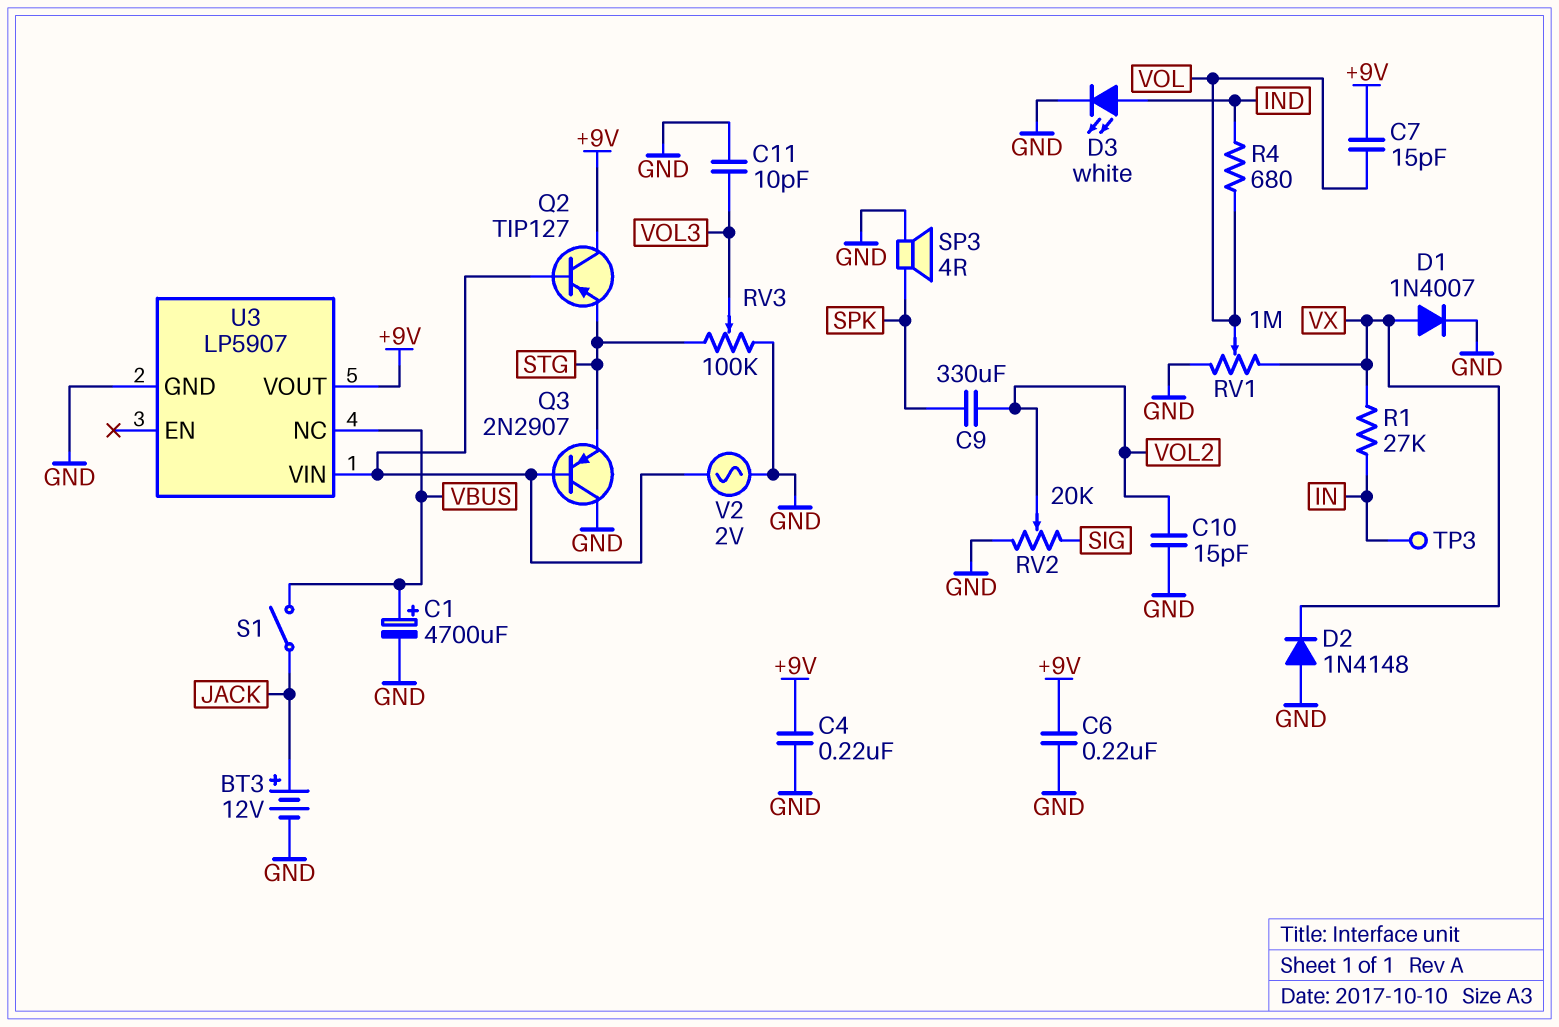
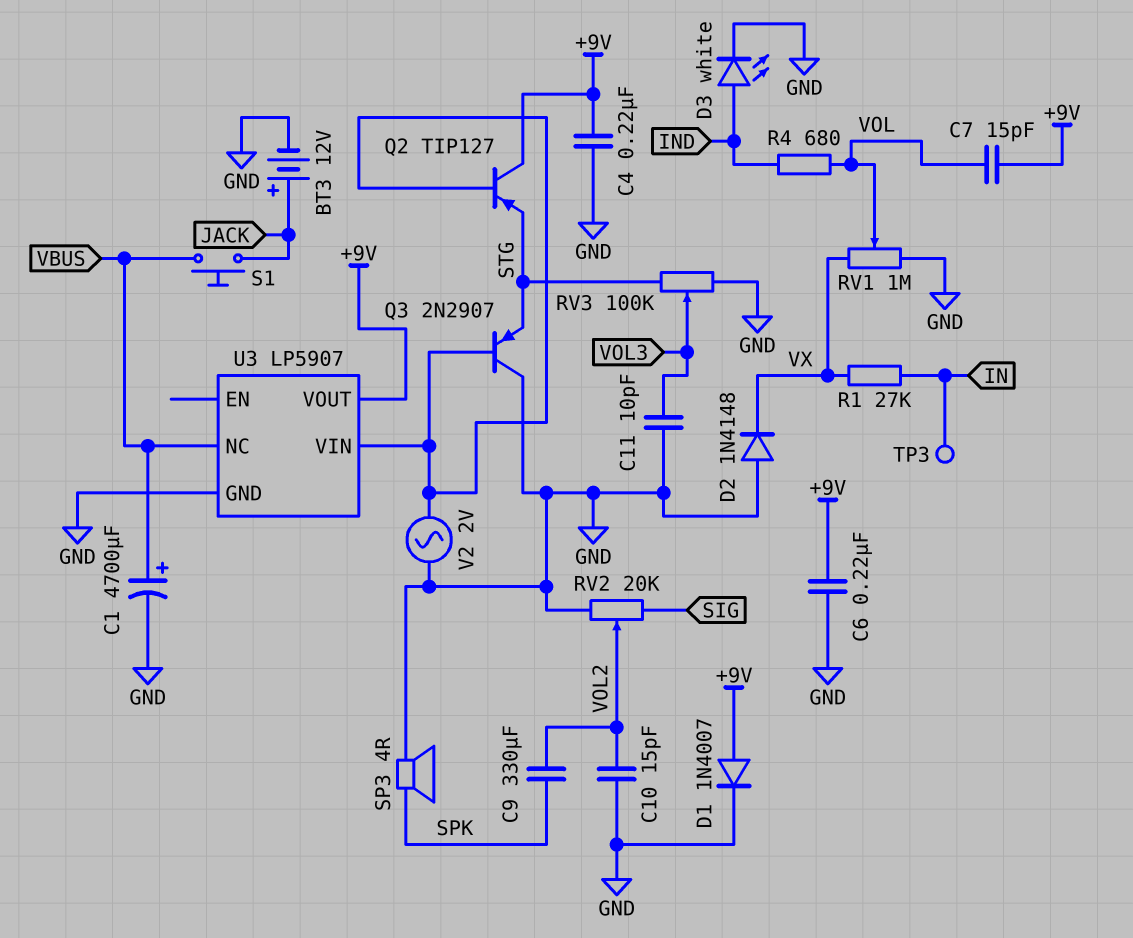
D1: diode 1N4007 (A VX, K GND) -> diode 1N4007 (A +9V, K GND)
S1: switch (JACK, VBUS) -> button (JACK, VBUS)

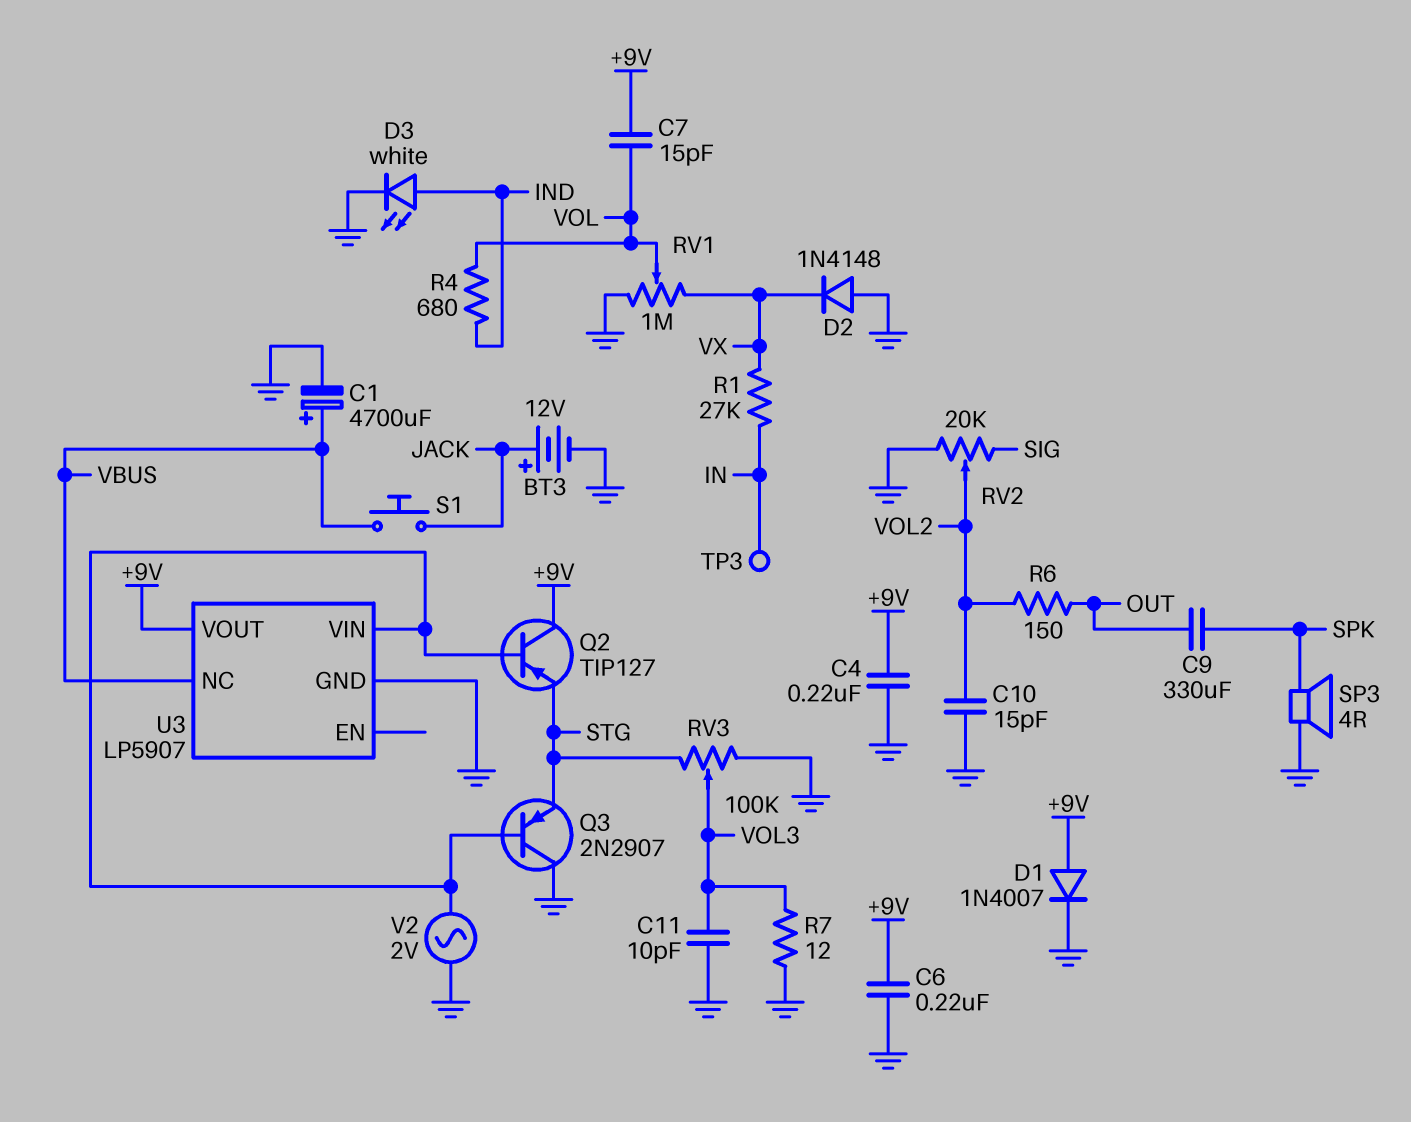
C9: 330uF (SPK, VOL2) -> 330uF (OUT, SPK)
R6: none -> 150 (OUT, VOL2)
R7: none -> 12 (GND, VOL3)

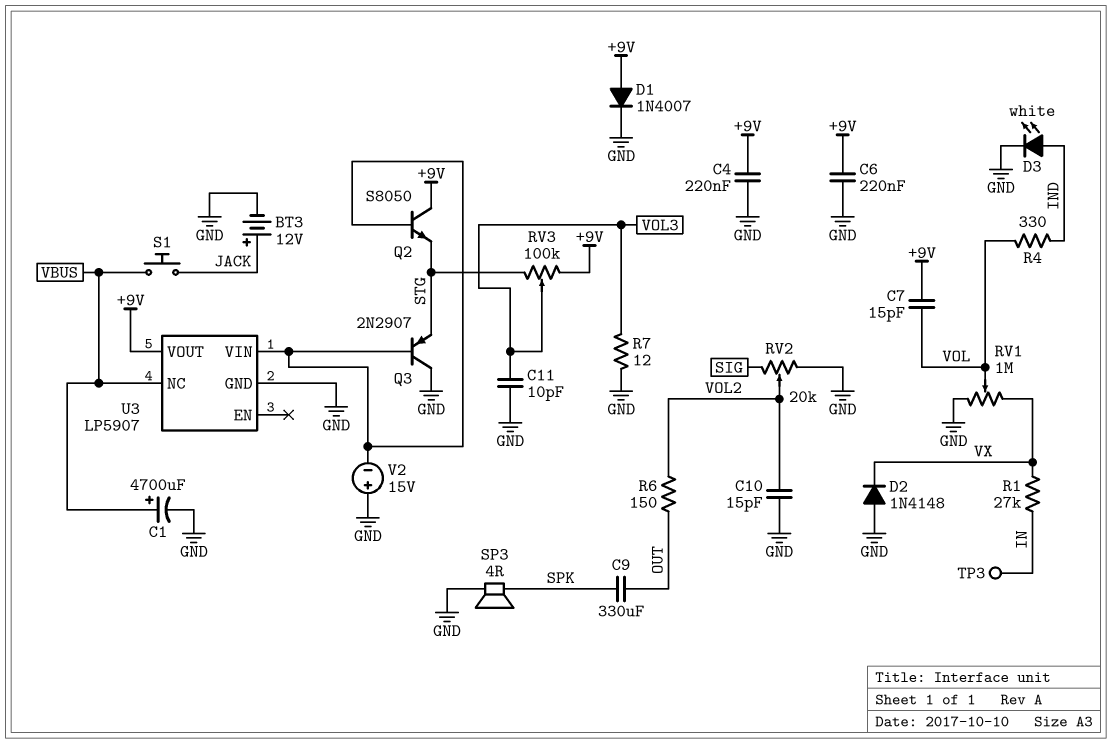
Q2: PNP TIP127 (B U3/VIN, C +9V, E STG) -> NPN S8050 (B U3/VIN, C +9V, E STG)
R4: 680 (IND, VOL) -> 330 (IND, VOL)
RV3: 100k (GND, STG, wiper VOL3) -> 100k (+9V, STG, wiper VOL3)
V2: AC 2V (GND, U3/VIN) -> 15V (plus GND, minus U3/VIN)

